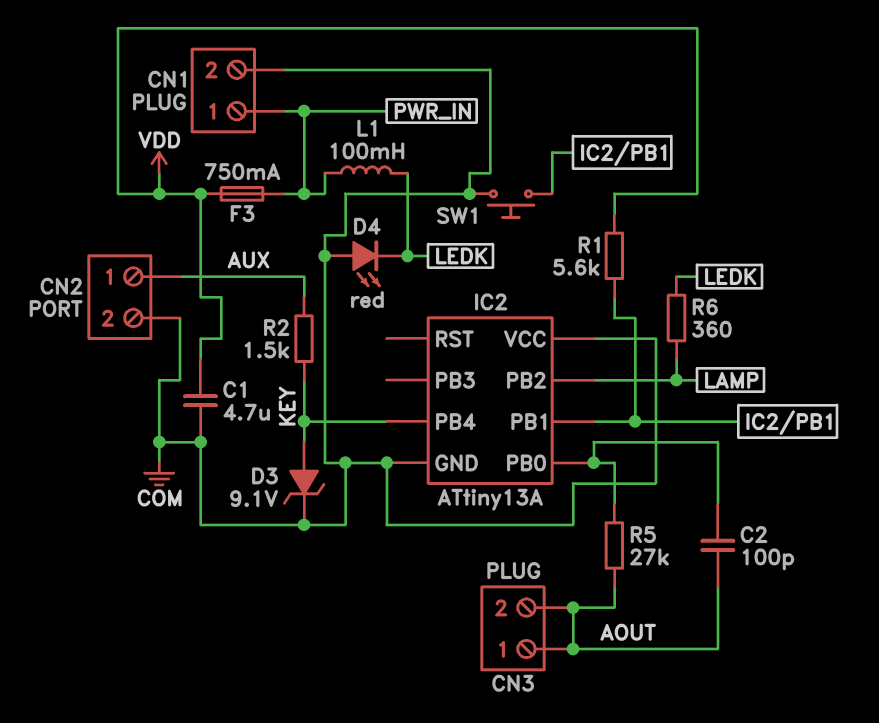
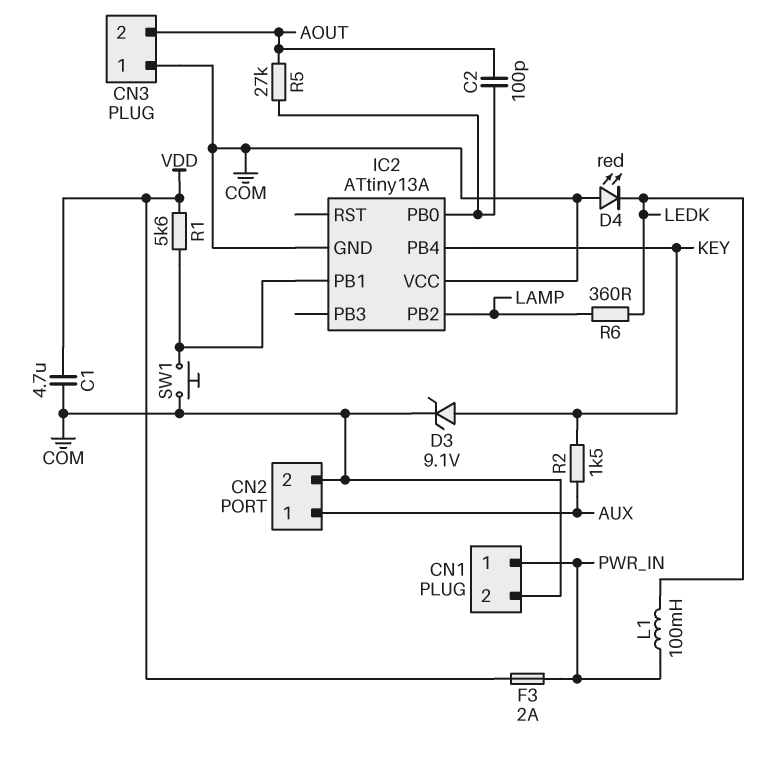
CN3 pin 1: AOUT -> COM
F3: 750mA (PWR_IN, VDD) -> 2A (PWR_IN, VDD)

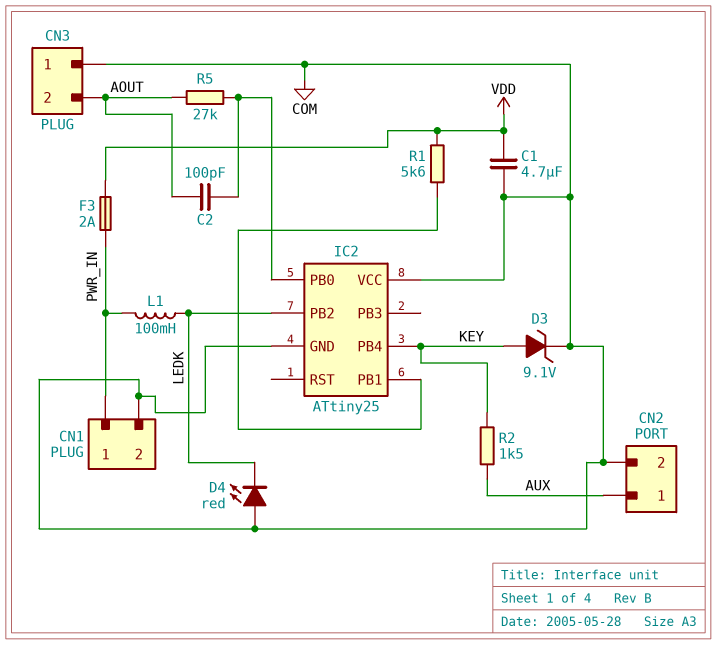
IC2: ATtiny13A -> ATtiny25
IC2 pin PB2: LAMP -> LEDK
R6: 360 (LAMP, LEDK) -> none
SW1: button (COM, IC2/PB1) -> none

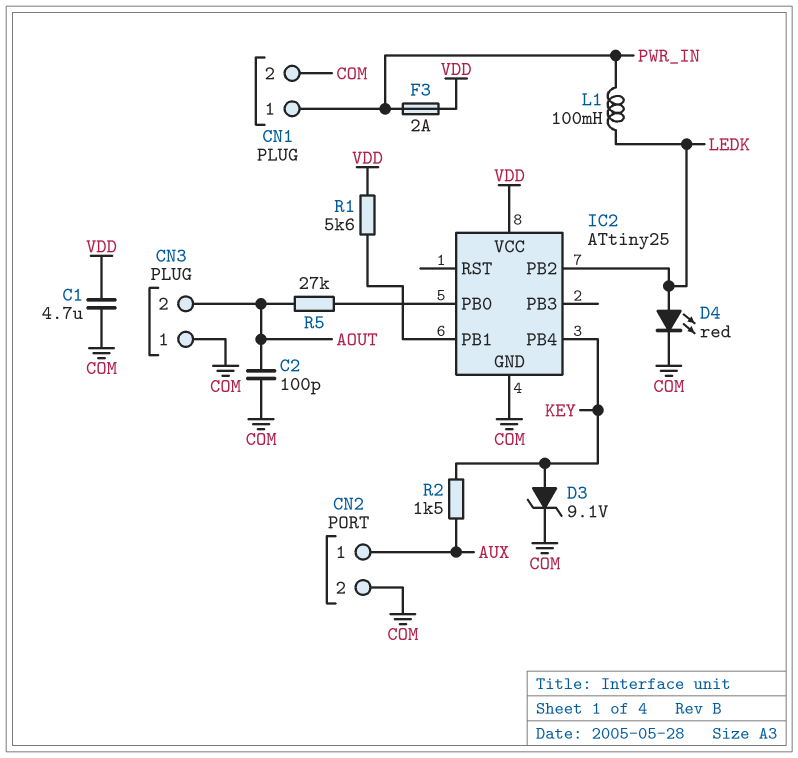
C2: 100pF (AOUT, IC2/PB0) -> 100pF (AOUT, COM)
D4: LED red (A COM, K LEDK) -> LED red (A LEDK, K COM)
IC2 pin VCC: COM -> VDD

